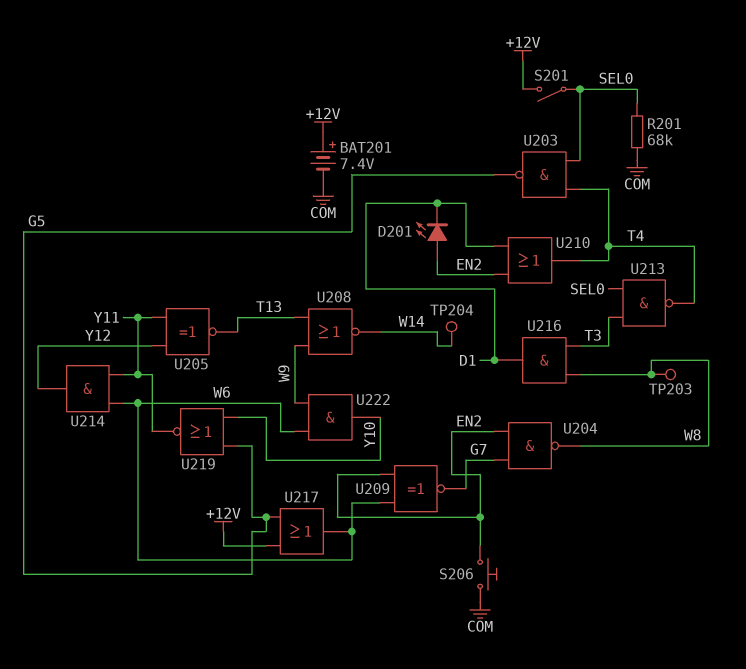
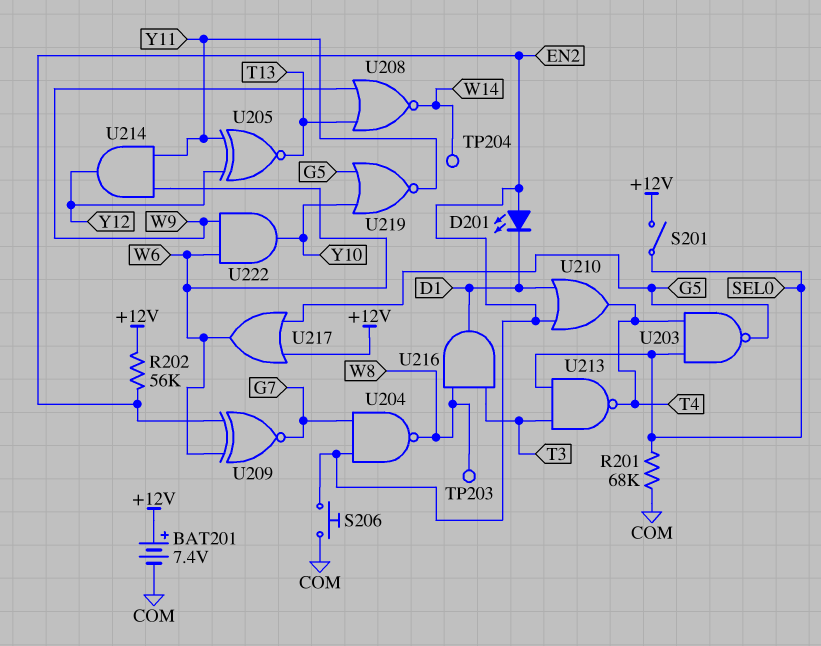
R202: none -> 56k (+12V, EN2)

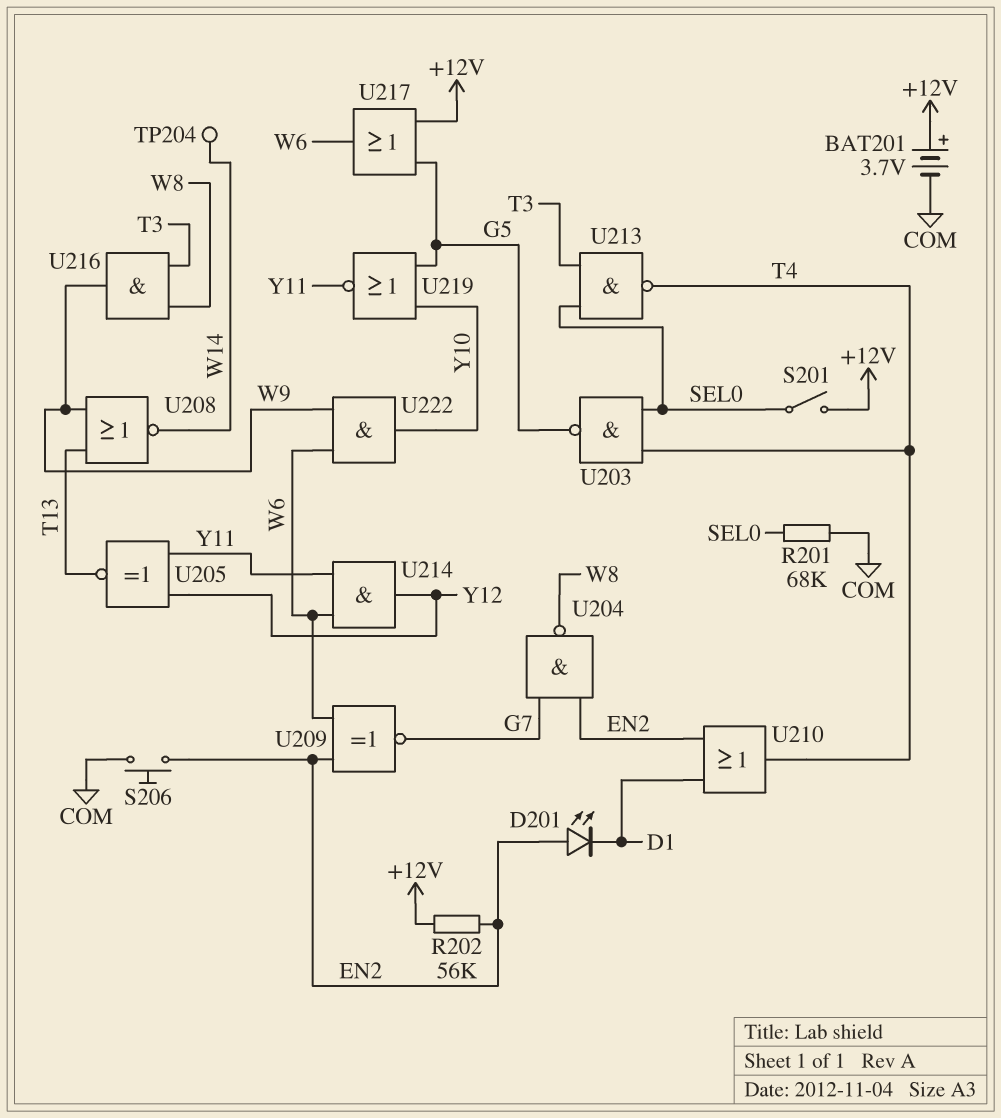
BAT201: 7.4V (plus +12V, minus COM) -> 3.7V (plus +12V, minus COM)
TP203: test point (W8) -> none
U216: AND (in T3, in W8, out D1) -> AND (in T3, in W8, out W9)

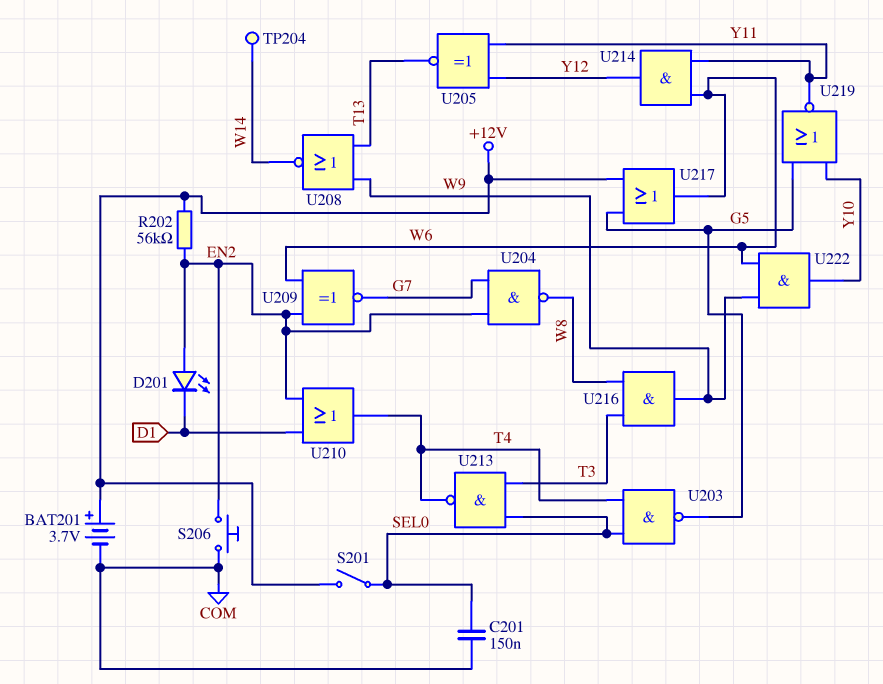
C201: none -> 150nF (COM, SEL0)
R201: 68k (COM, SEL0) -> none

